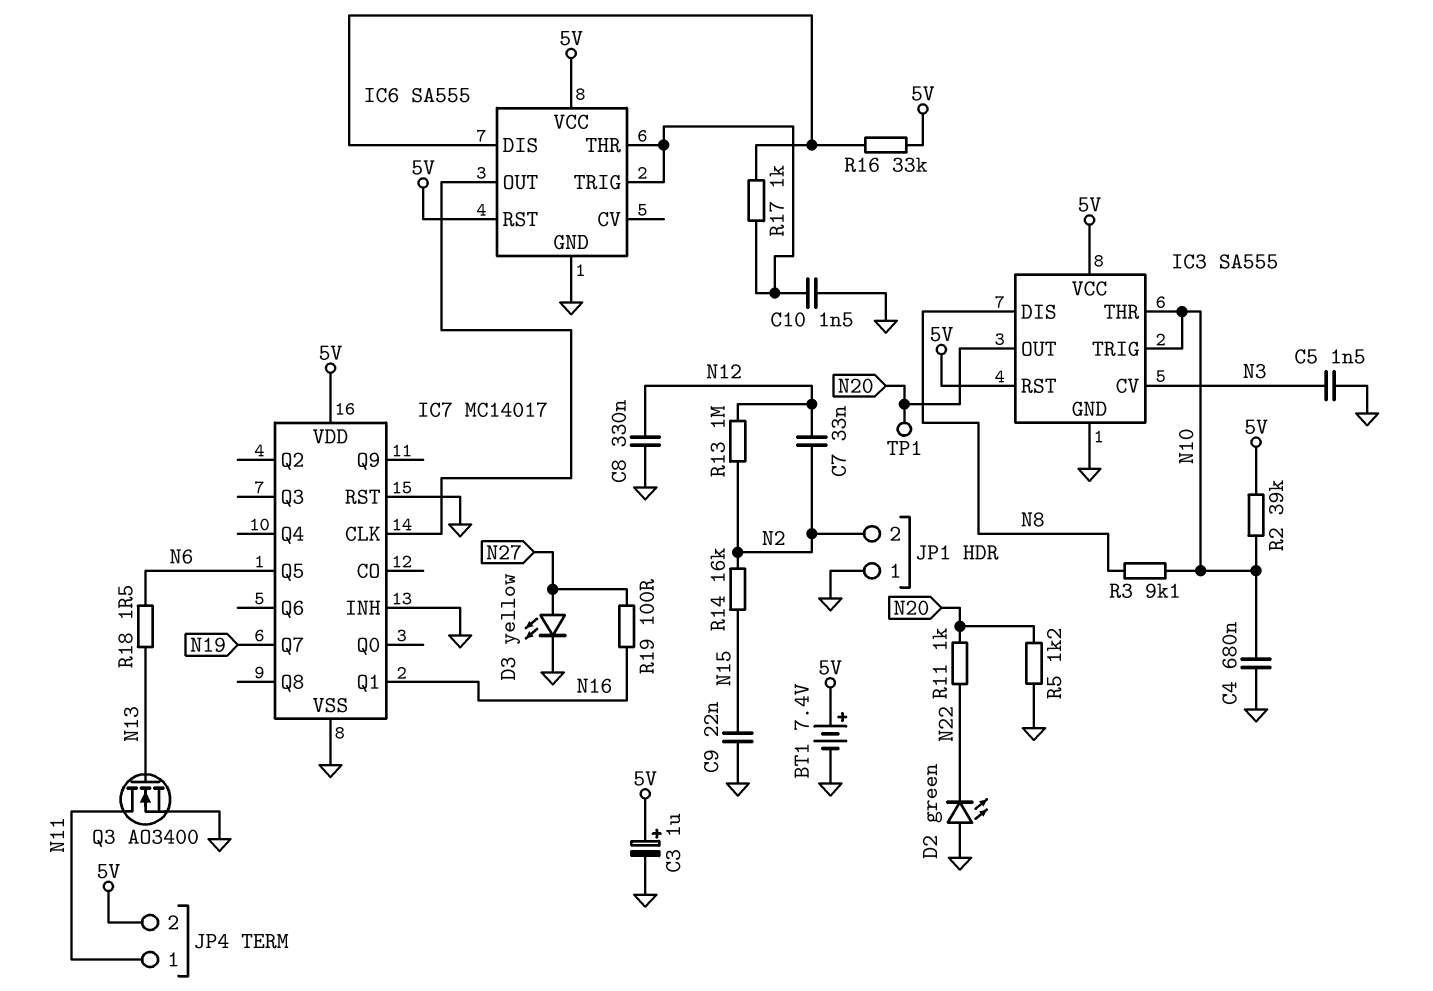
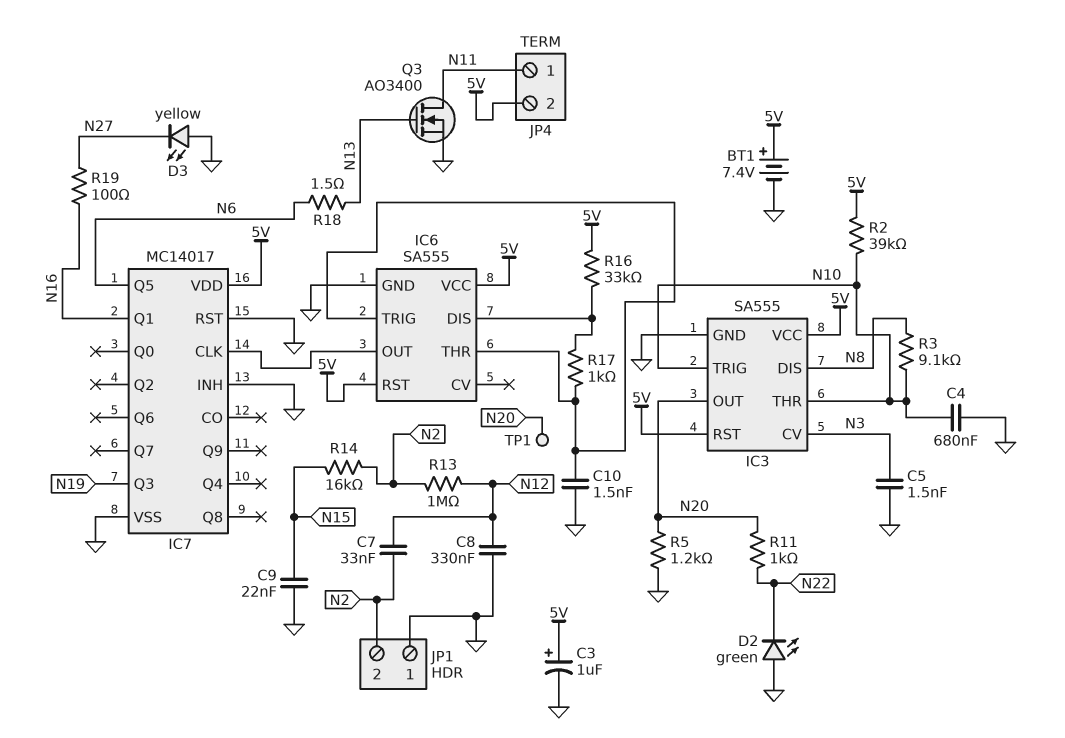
D3: LED yellow (A N27, K GND) -> LED yellow (A GND, K N27)
IC7 pin Q3: none -> N19
IC7 pin Q7: N19 -> none

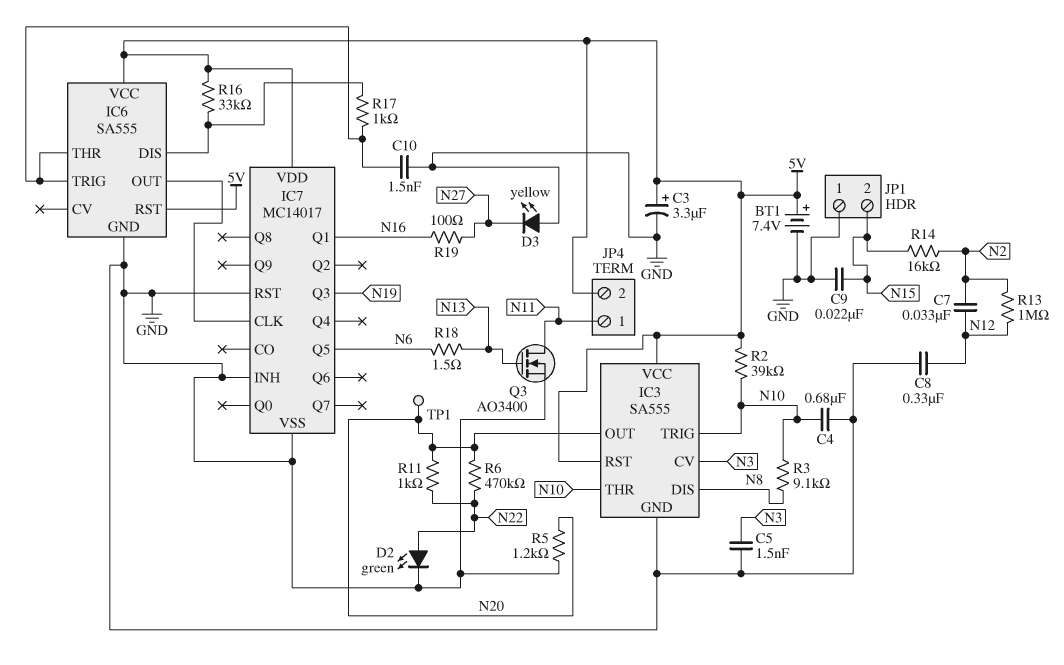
C3: 1uF (plus 5V, minus GND) -> 3.3uF (plus 5V, minus GND)
D2: LED green (A GND, K N22) -> LED green (A N22, K GND)
JP1 pin 2: N2 -> N15
R6: none -> 470k (N20, N22)

